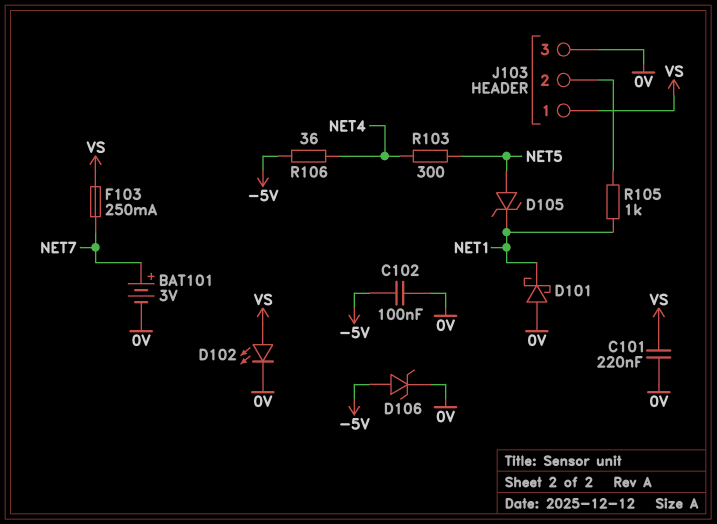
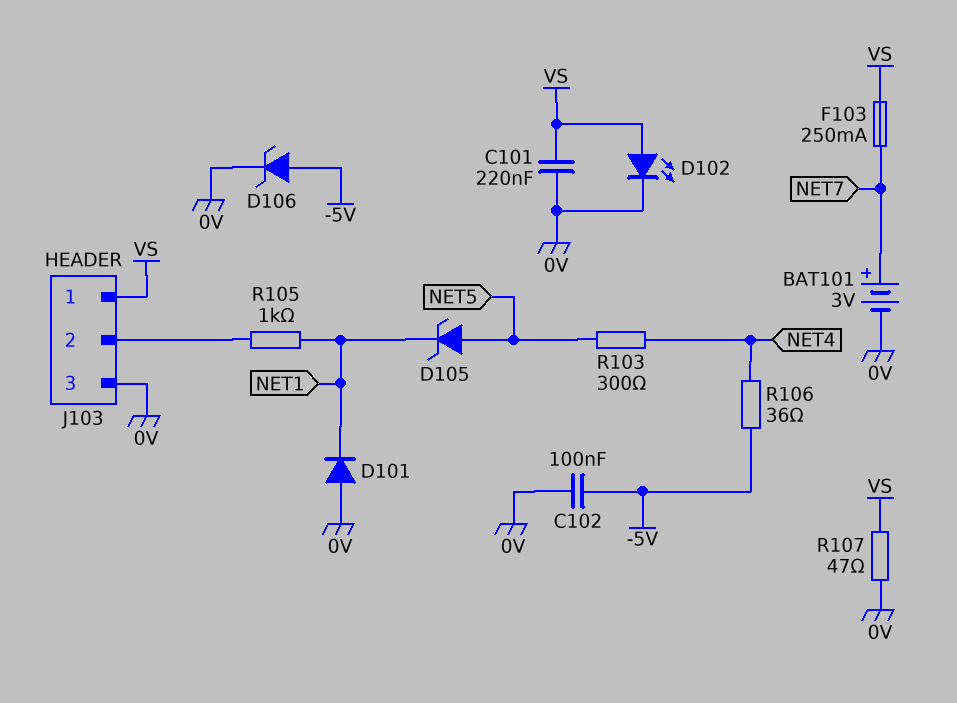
D101: schottky (A 0V, K NET1) -> diode (A 0V, K NET1)
R107: none -> 47 (0V, VS)

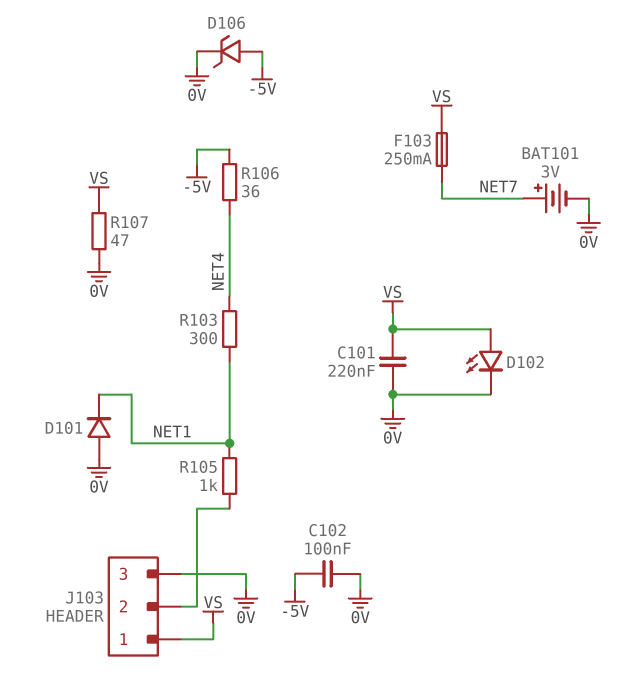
D105: zener (A NET5, K NET1) -> none
R103: 300 (NET4, NET5) -> 300 (NET1, NET4)

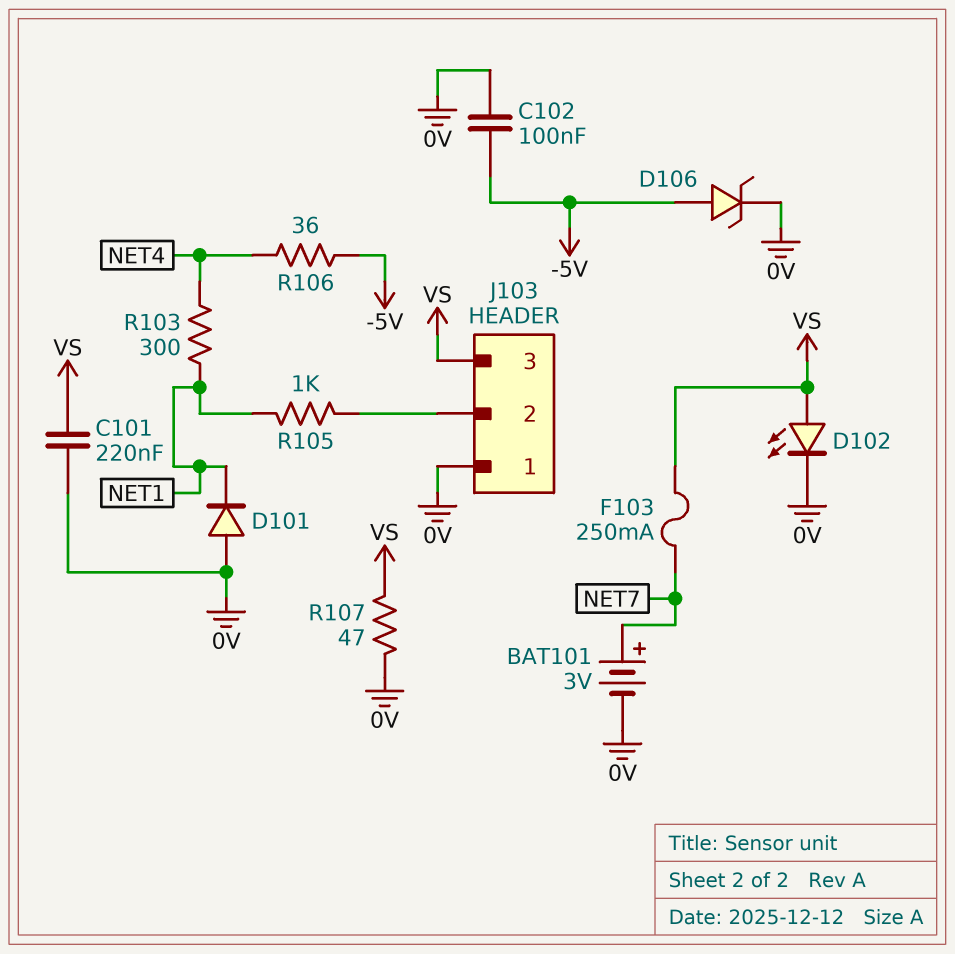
J103 pin 1: VS -> 0V
J103 pin 3: 0V -> VS

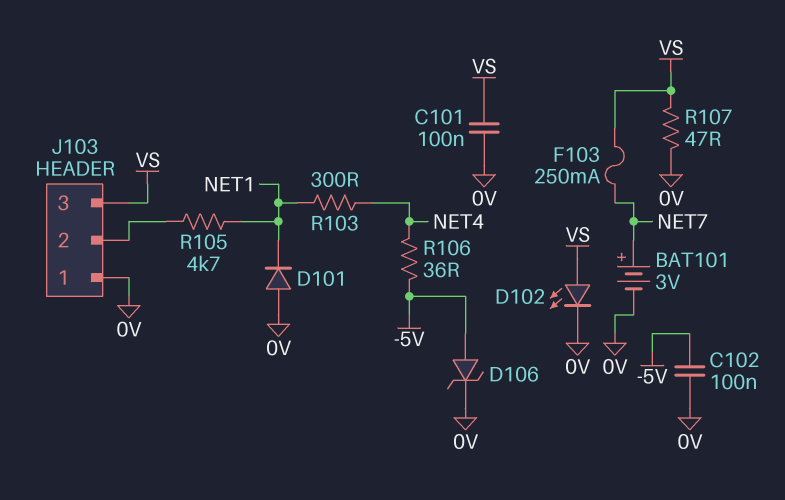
C101: 220nF (0V, VS) -> 100nF (0V, VS)
R105: 1k (J103/2, NET1) -> 4.7k (J103/2, NET1)

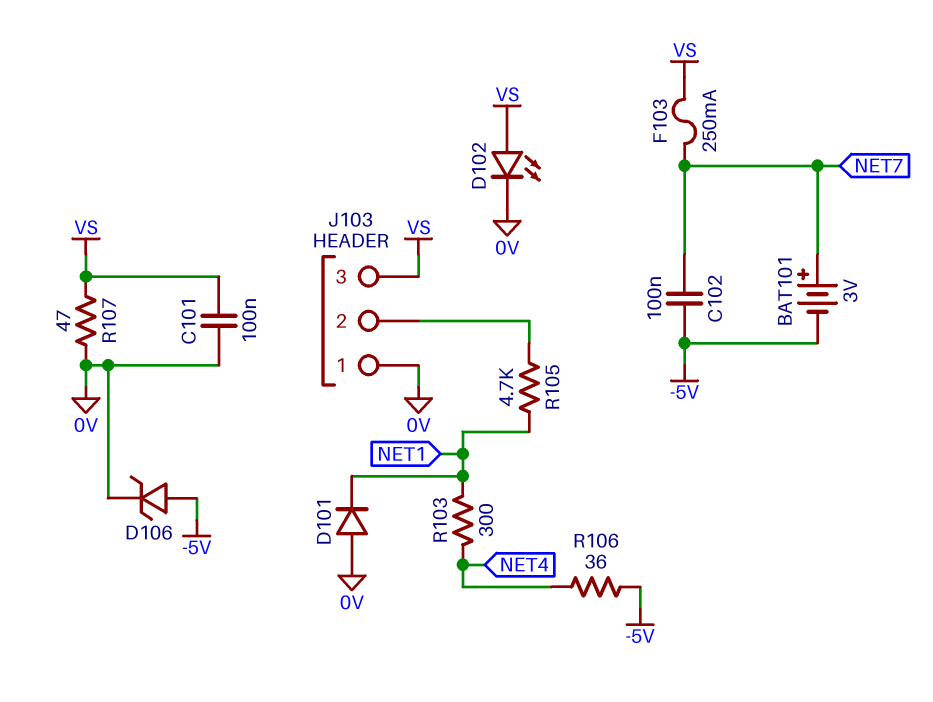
BAT101: 3V (plus NET7, minus 0V) -> 3V (plus NET7, minus -5V)
C102: 100nF (-5V, 0V) -> 100nF (-5V, NET7)

